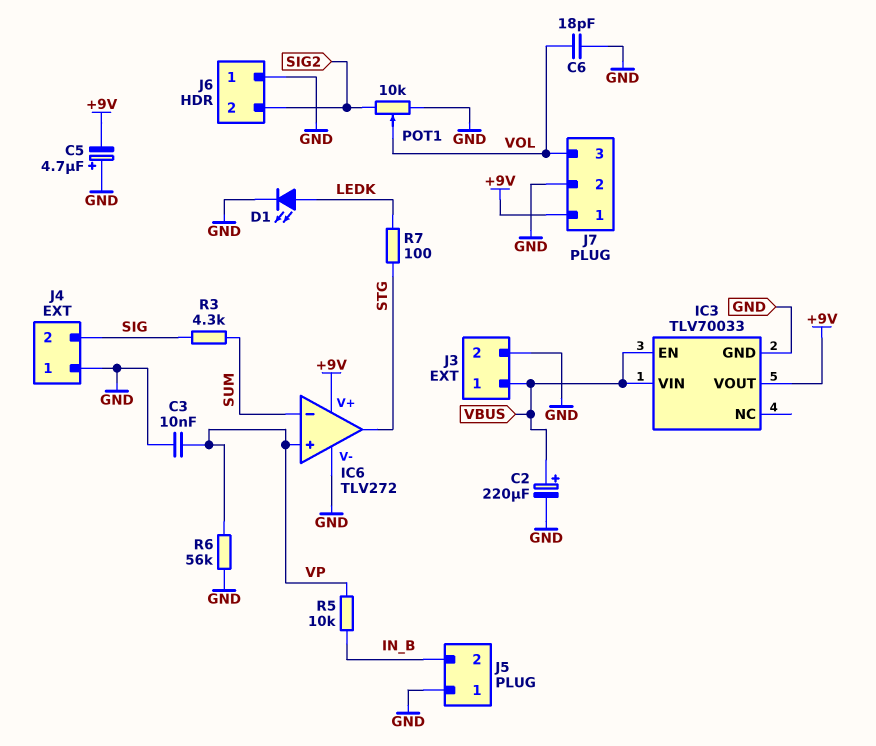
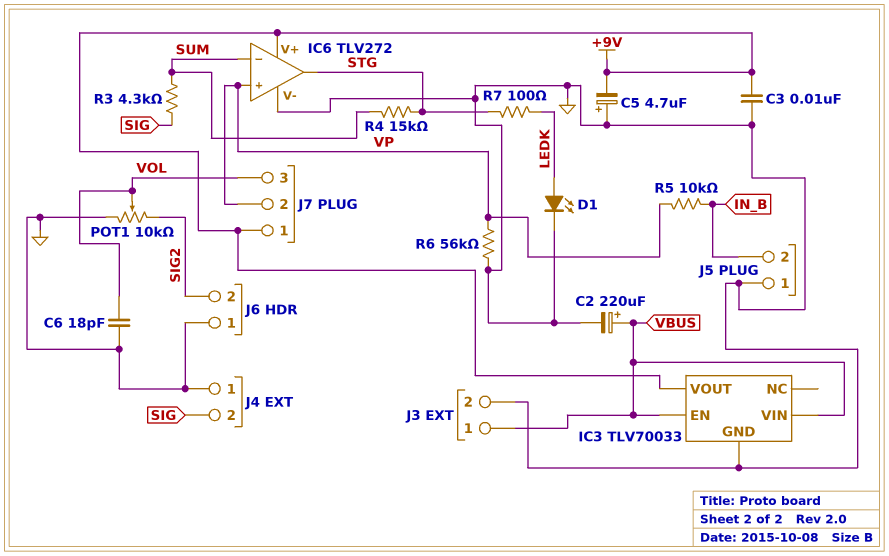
C3: 10nF (GND, VP) -> 10nF (+9V, GND)
J7 pin 2: GND -> VP
R4: none -> 15k (STG, SUM)

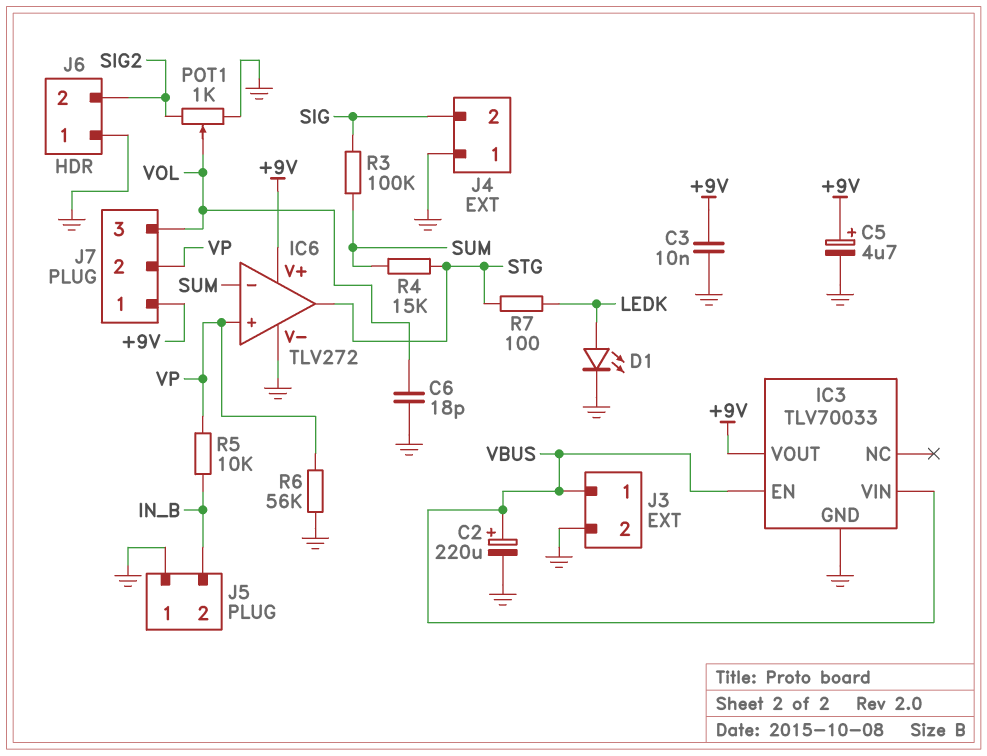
C5: 4.7uF (plus GND, minus +9V) -> 4.7uF (plus +9V, minus GND)
POT1: 10k (GND, SIG2, wiper VOL) -> 1k (GND, SIG2, wiper VOL)
R3: 4.3k (SIG, SUM) -> 100k (SIG, SUM)

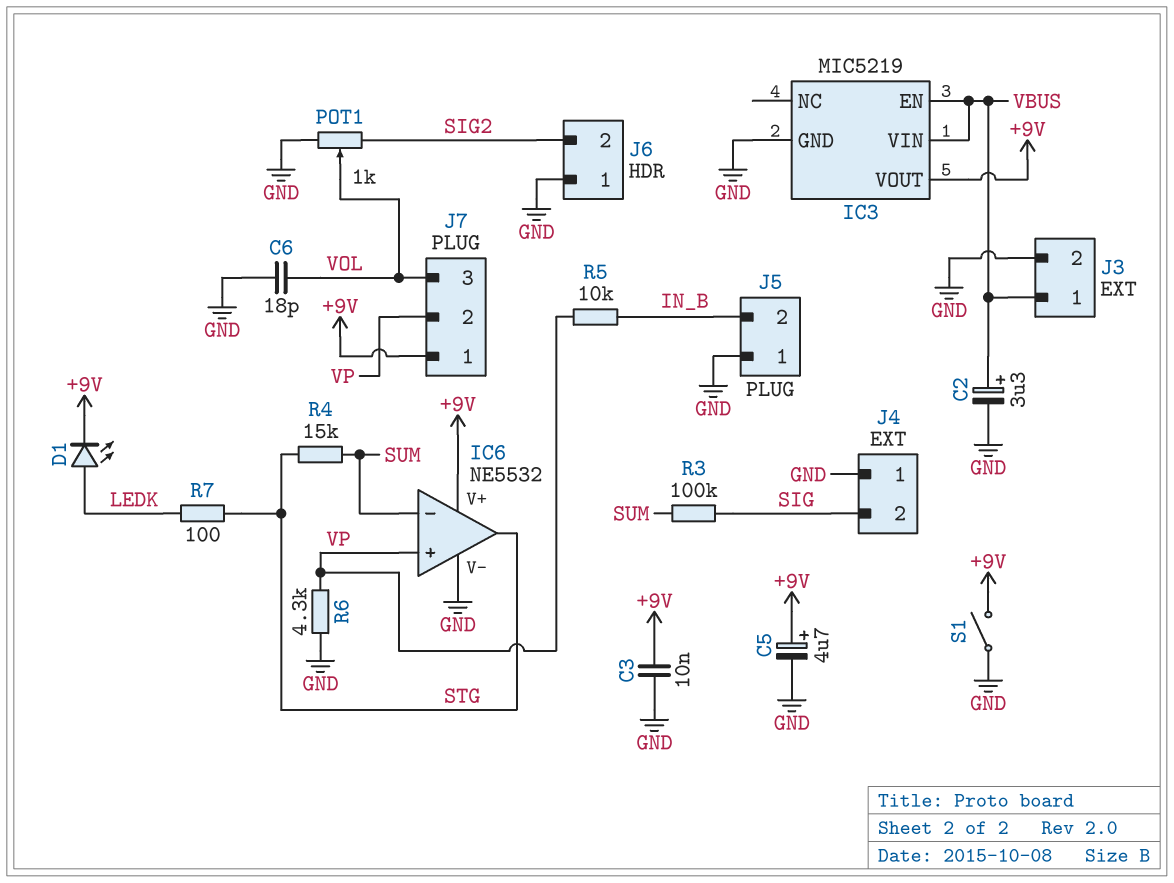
C2: 220uF (plus VBUS, minus GND) -> 3.3uF (plus VBUS, minus GND)
D1: LED (A LEDK, K GND) -> LED (A LEDK, K +9V)
IC3: TLV70033 -> MIC5219
IC6: TLV272 -> NE5532
R6: 56k (GND, VP) -> 4.3k (GND, VP)
S1: none -> switch (+9V, GND)

